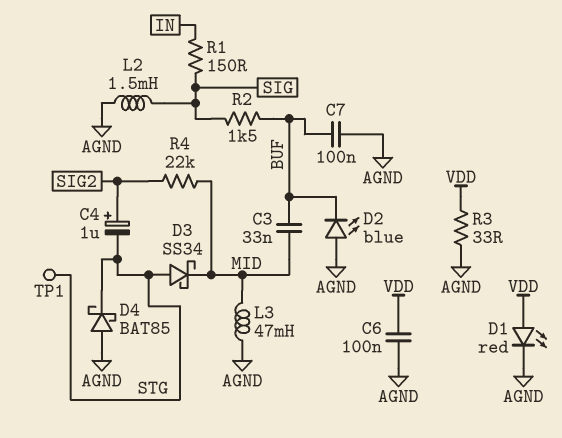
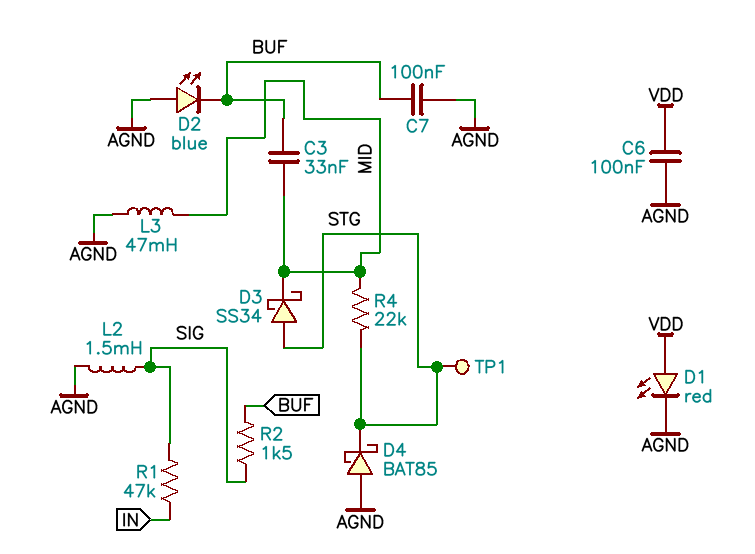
C4: 1uF (plus SIG2, minus STG) -> none
R1: 150 (IN, SIG) -> 47k (IN, SIG)
R3: 33 (AGND, VDD) -> none
R4: 22k (MID, SIG2) -> 22k (MID, STG)

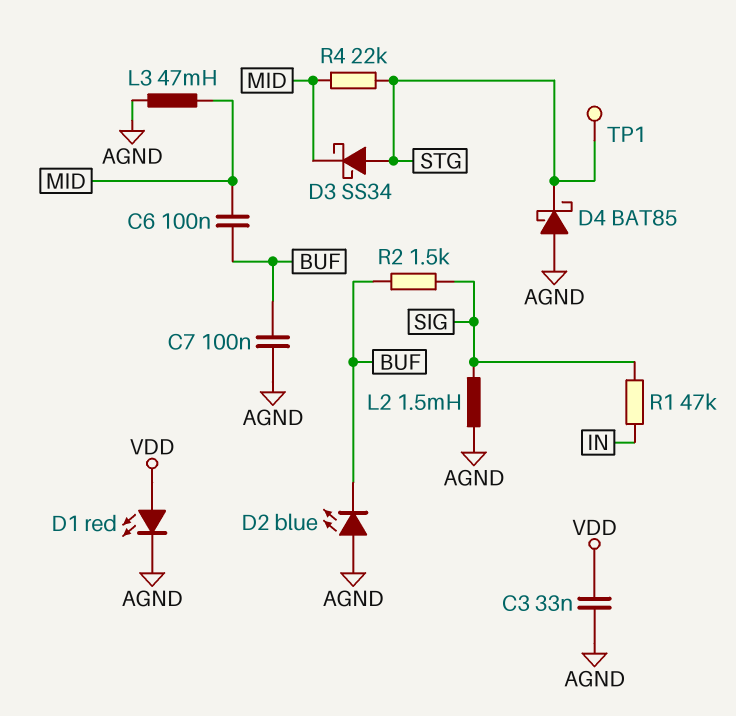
C3: 33nF (BUF, MID) -> 33nF (AGND, VDD)
C6: 100nF (AGND, VDD) -> 100nF (BUF, MID)

